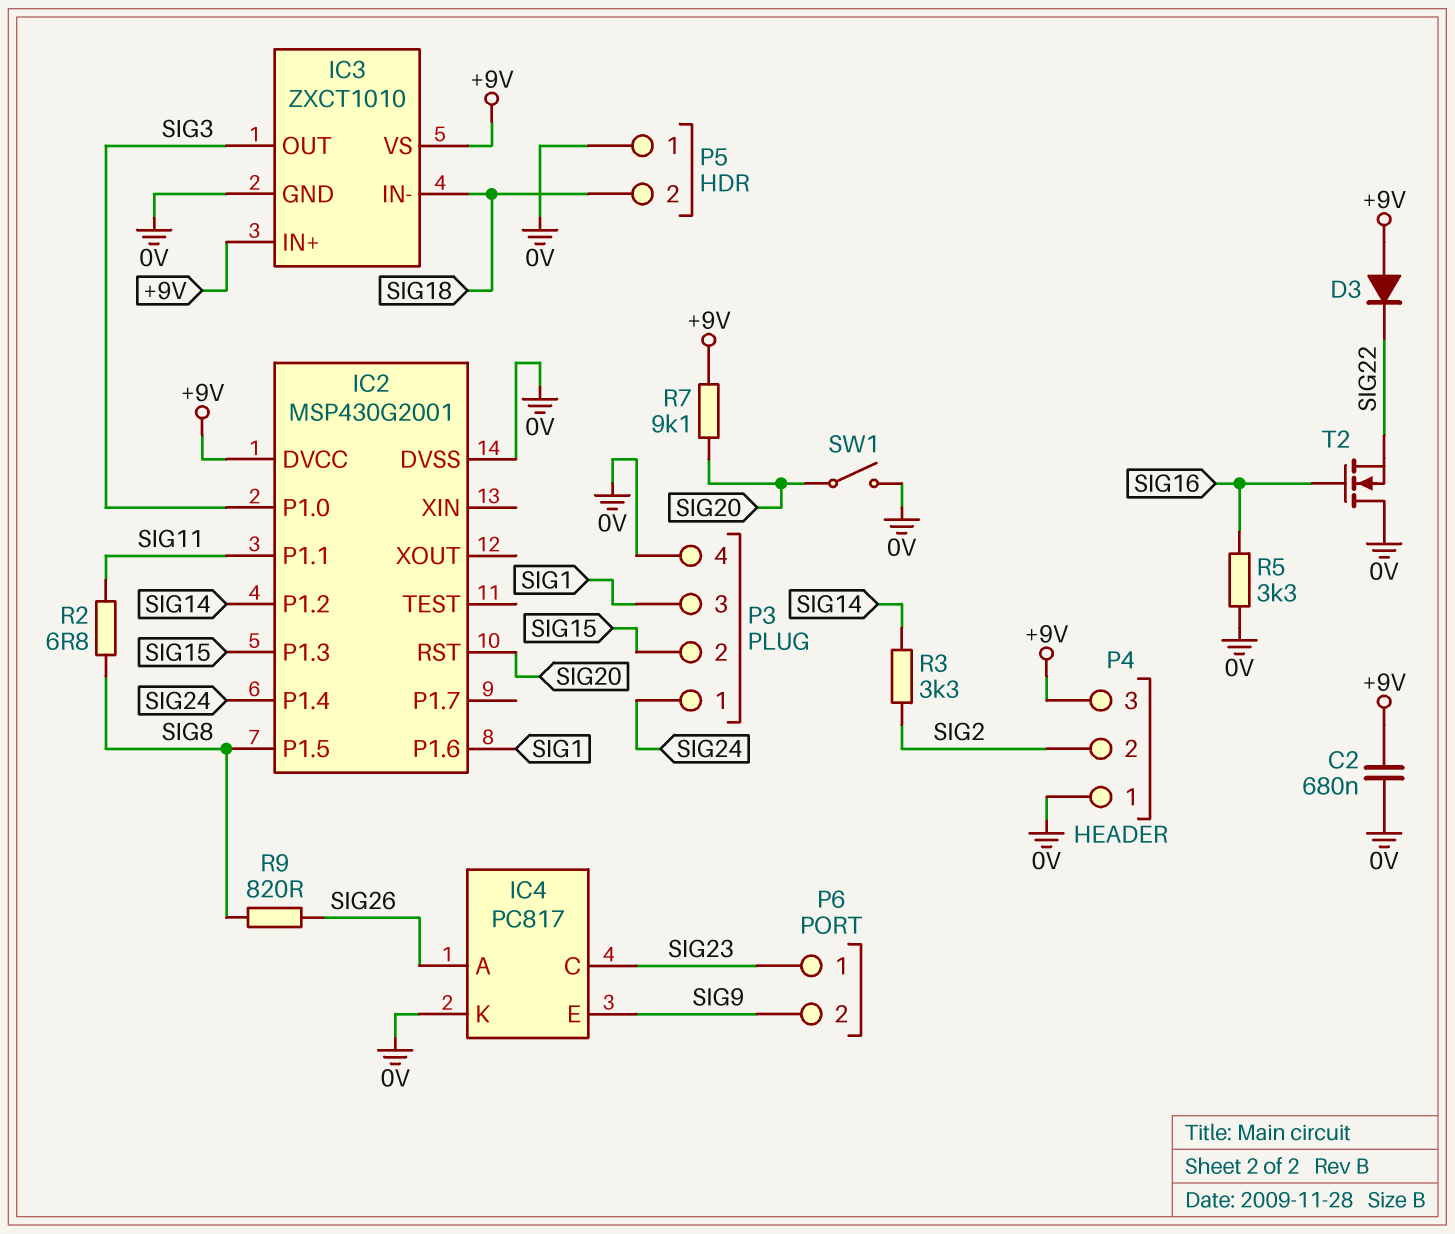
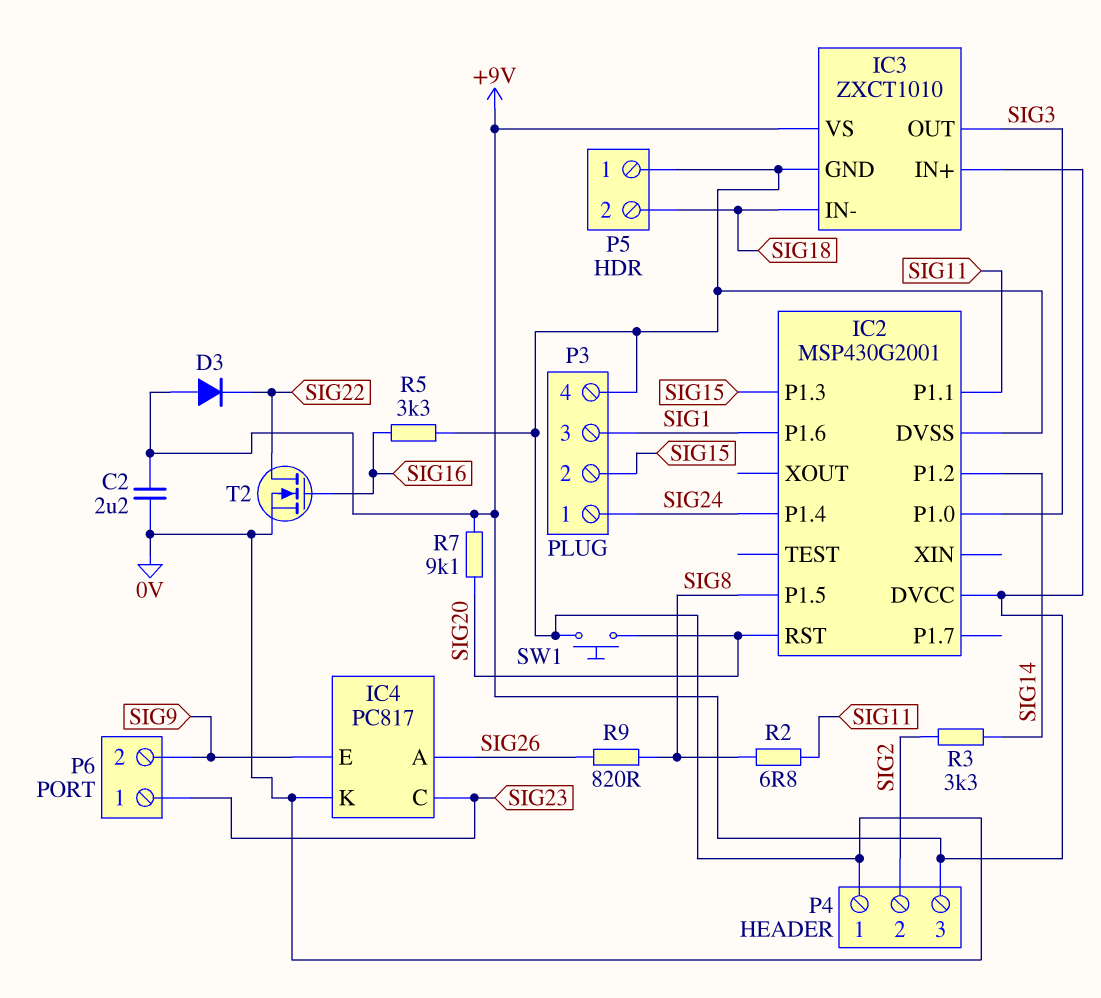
C2: 680nF (+9V, 0V) -> 2.2uF (+9V, 0V)
SW1: switch (0V, SIG20) -> button (0V, SIG20)
T2: NMOS (G SIG16, D 0V, S SIG22) -> NMOS (G SIG16, D SIG22, S 0V)

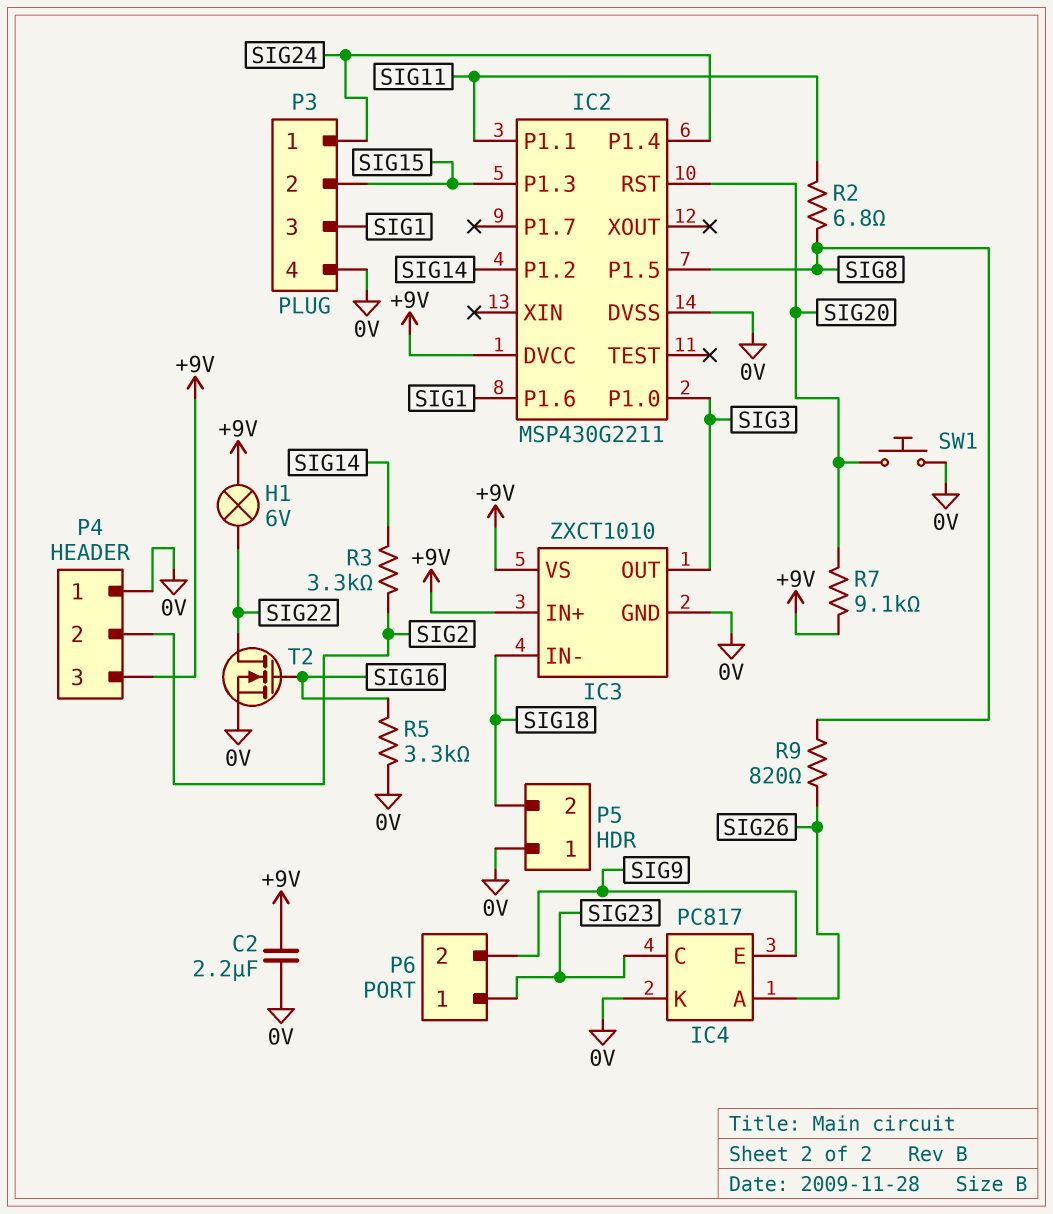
D3: diode (A +9V, K SIG22) -> none
H1: none -> lamp 6V (+9V, SIG22)
IC2: MSP430G2001 -> MSP430G2211

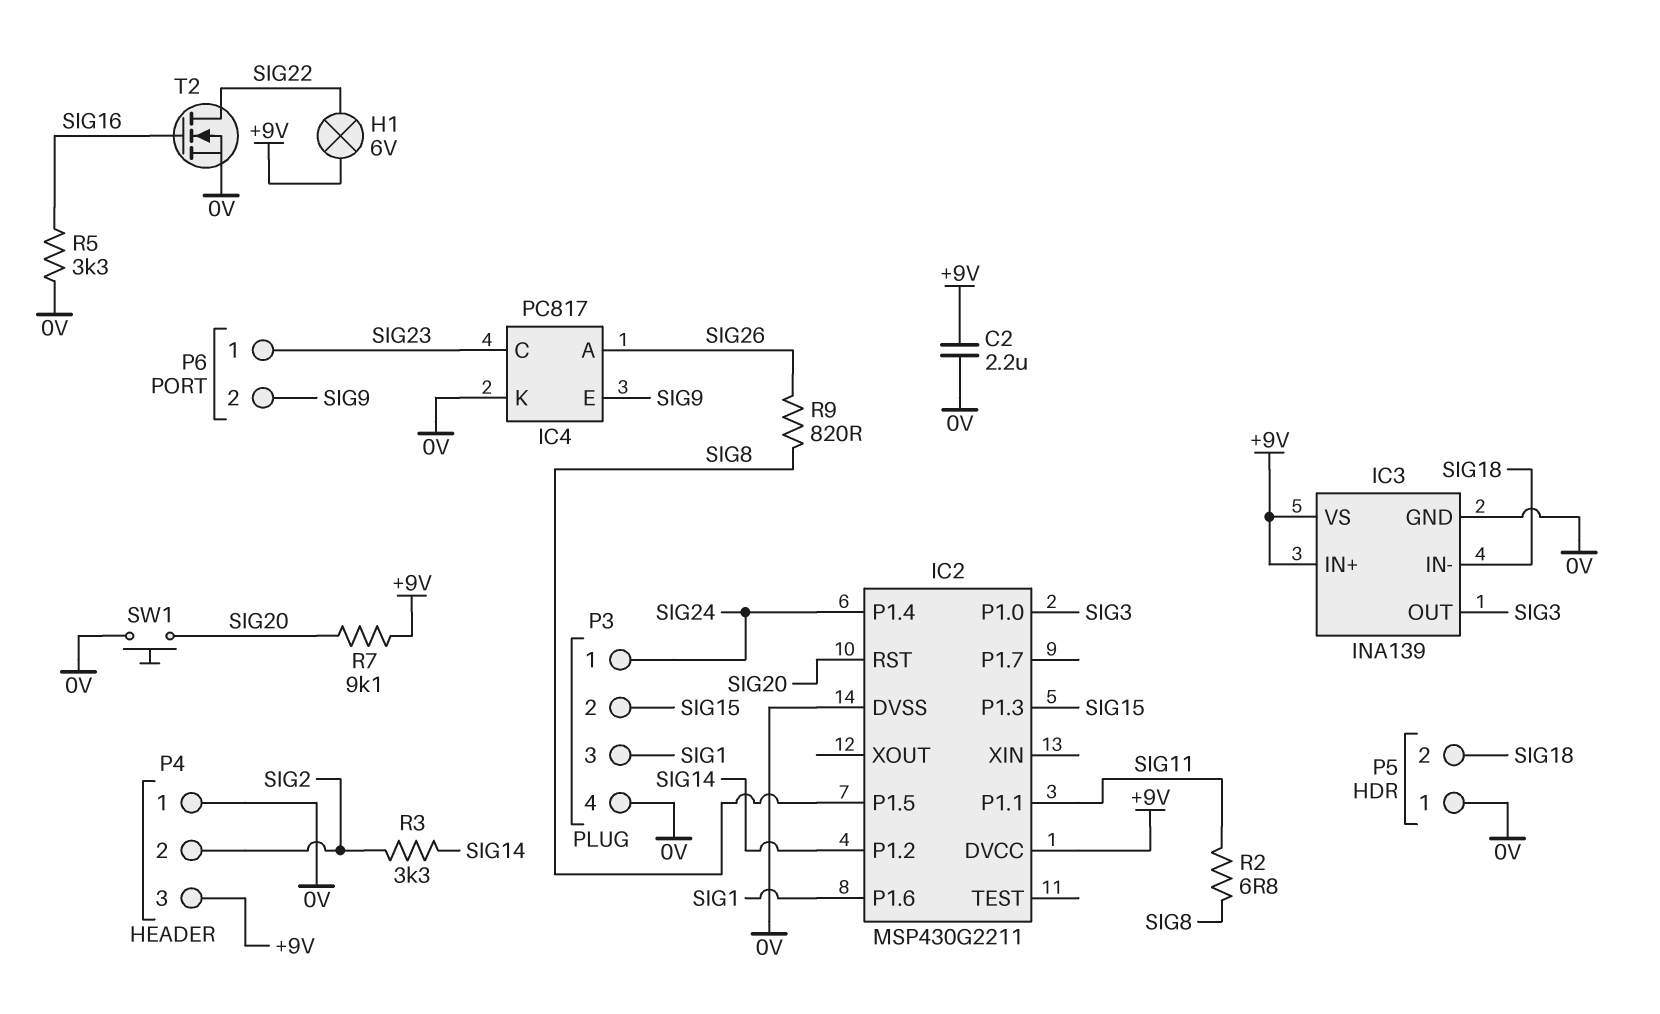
IC3: ZXCT1010 -> INA139

